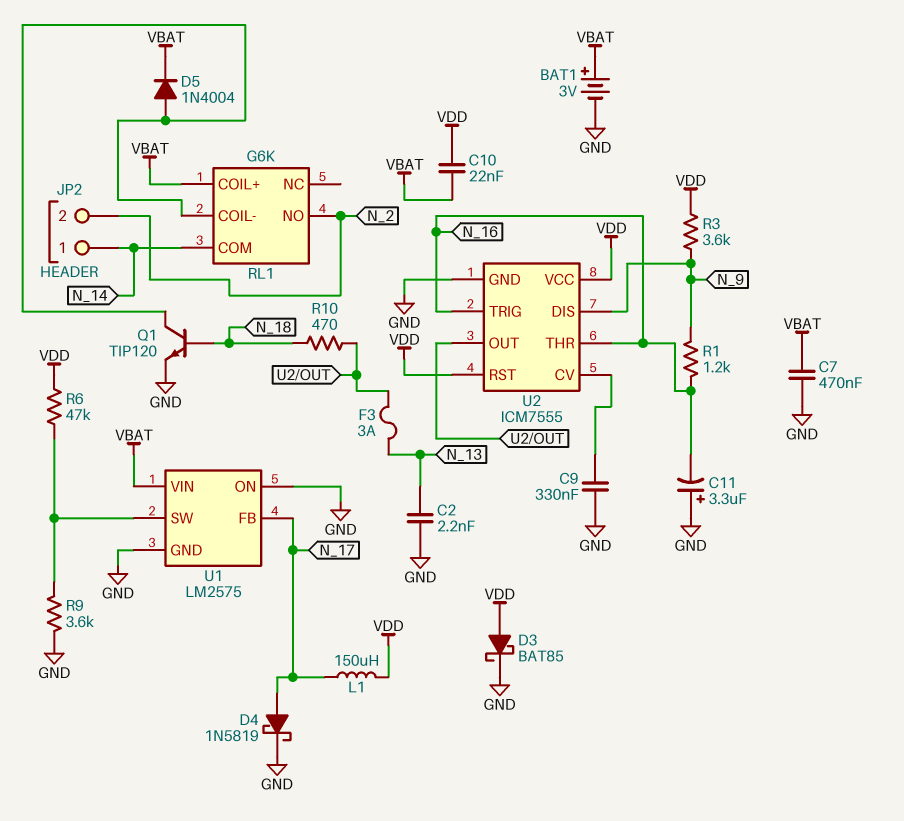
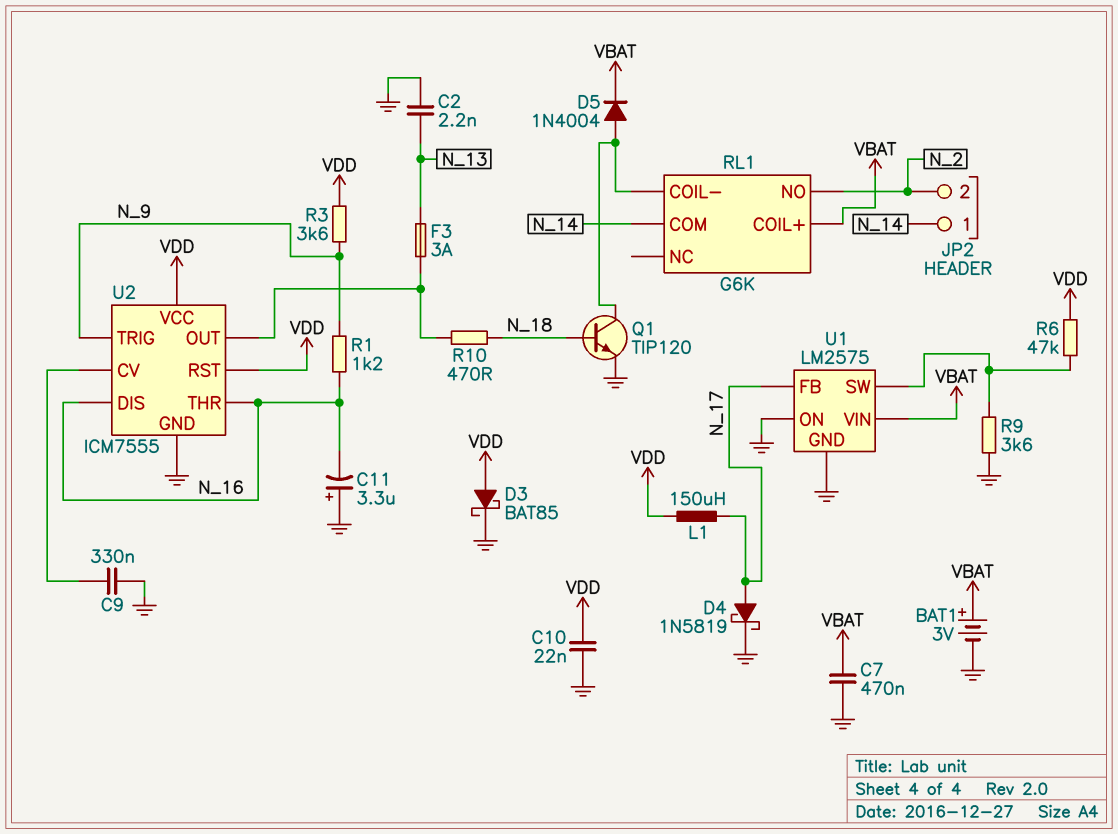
C10: 22nF (VBAT, VDD) -> 22nF (GND, VDD)
U2 pin DIS: N_9 -> N_16
U2 pin TRIG: N_16 -> N_9

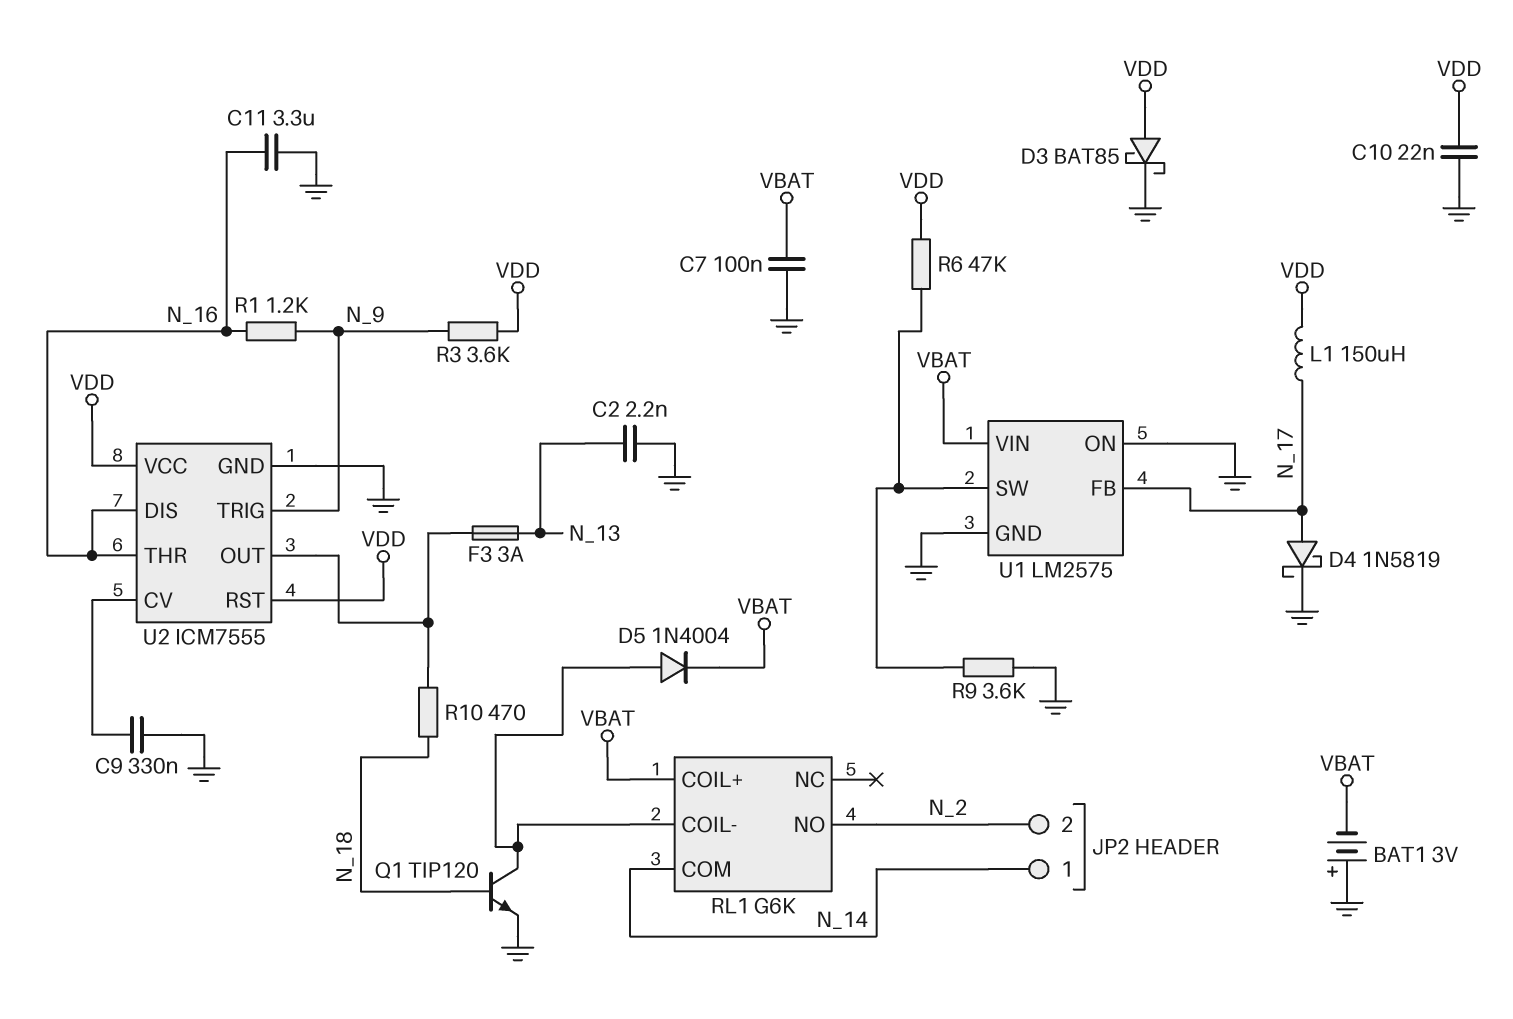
BAT1: 3V (plus VBAT, minus GND) -> 3V (plus GND, minus VBAT)
C7: 470nF (GND, VBAT) -> 100nF (GND, VBAT)
C11: 3.3uF (plus GND, minus N_16) -> 3.3uF (GND, N_16)

